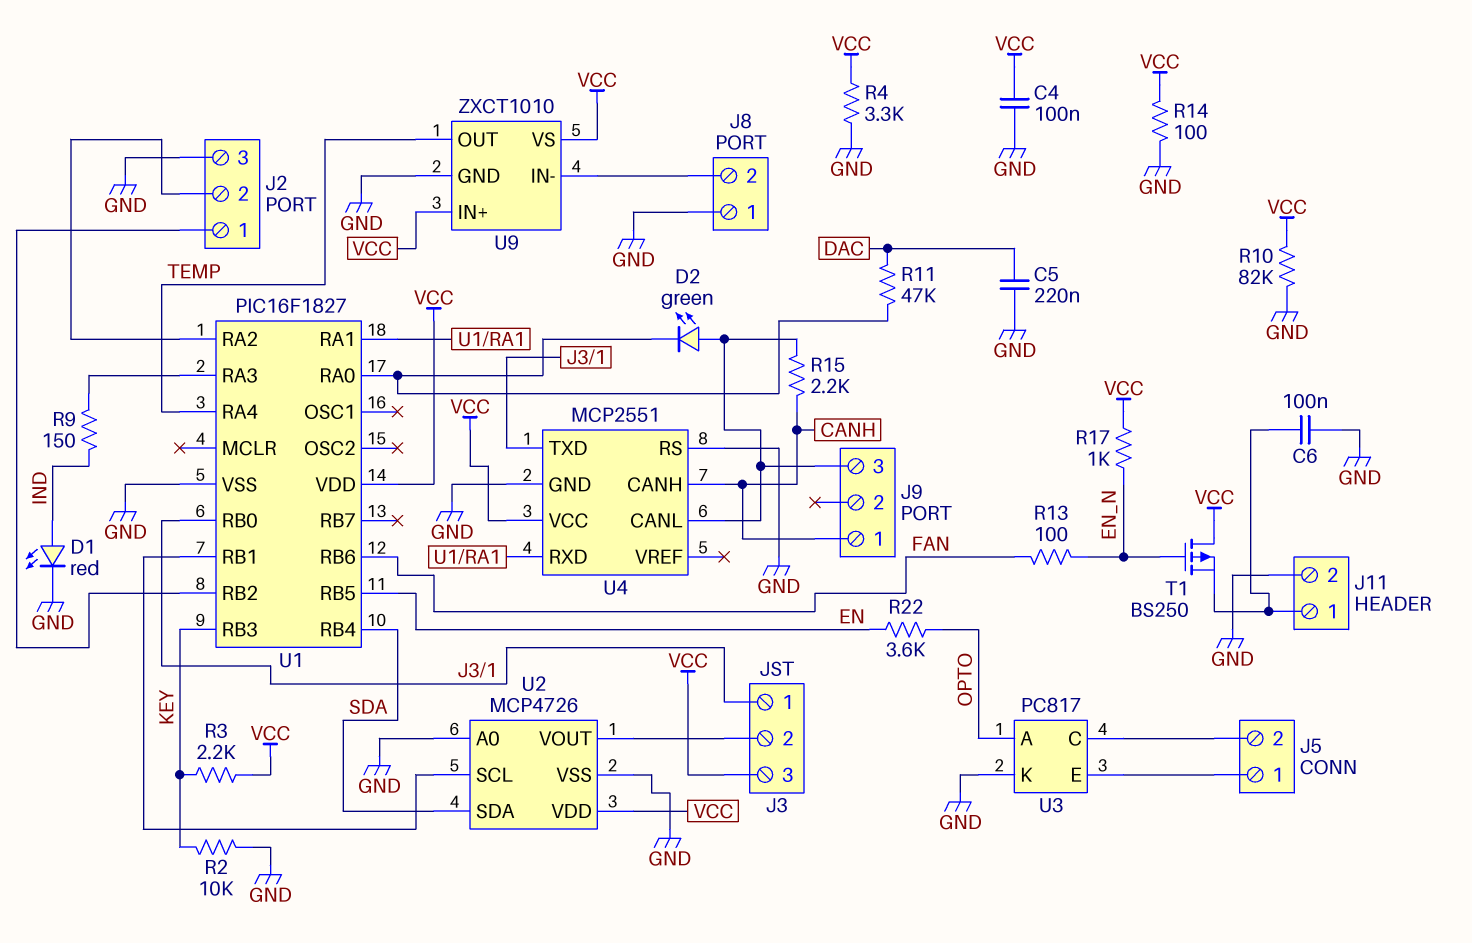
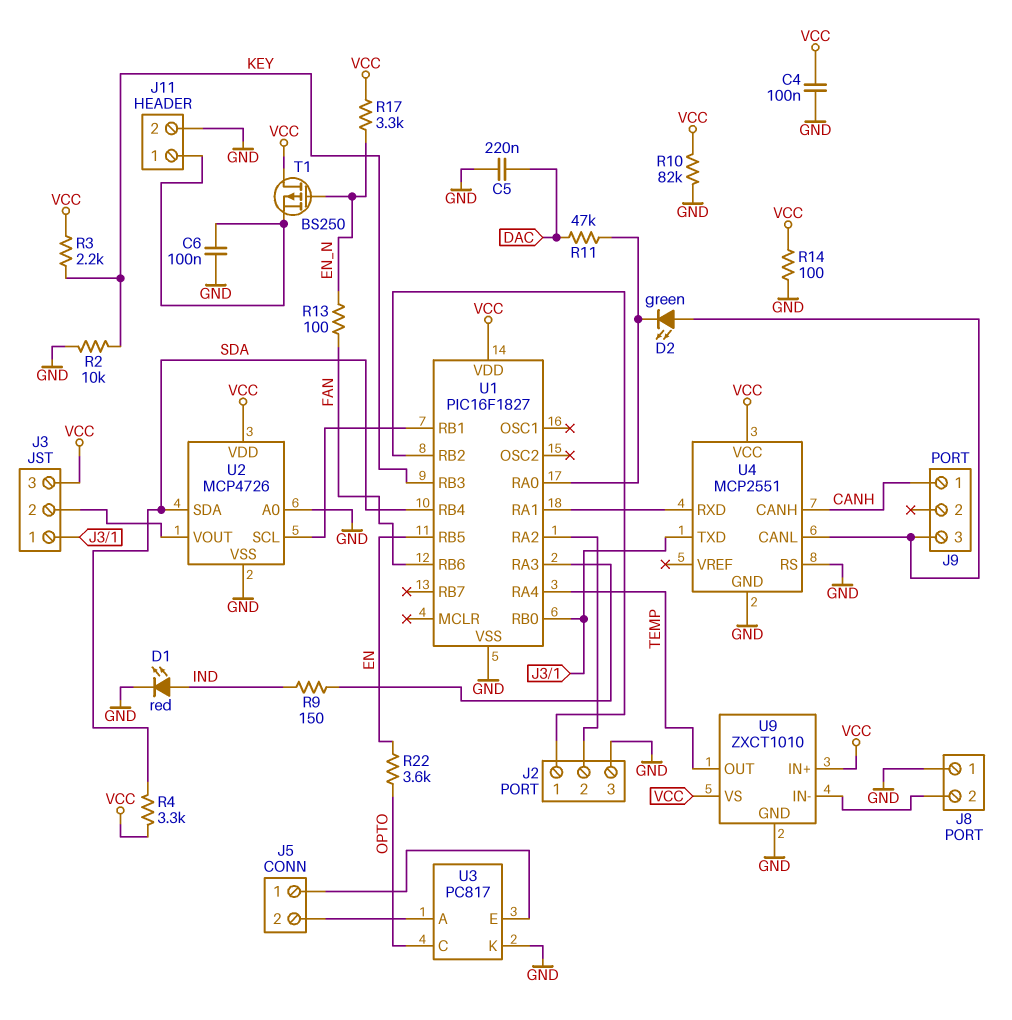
R4: 3.3k (GND, VCC) -> 3.3k (SDA, VCC)
R15: 2.2k (CANH, J9/3) -> none
R17: 1k (EN_N, VCC) -> 3.3k (EN_N, VCC)
U3 pin A: OPTO -> J5/2
U3 pin C: J5/2 -> OPTO

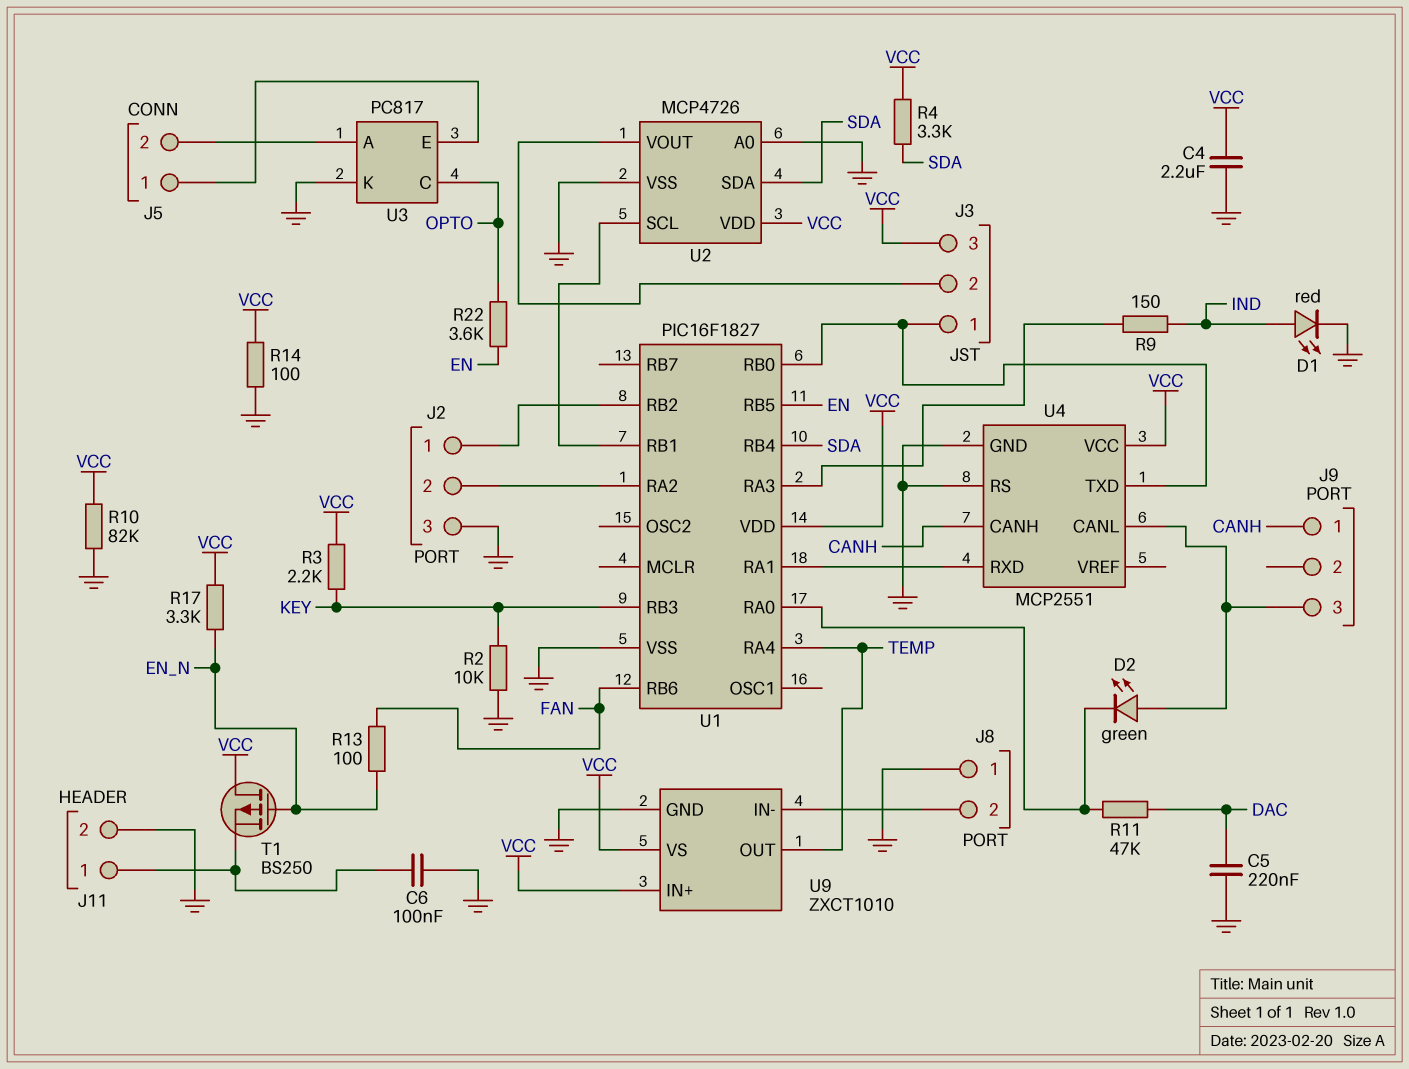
C4: 100nF (GND, VCC) -> 2.2uF (GND, VCC)

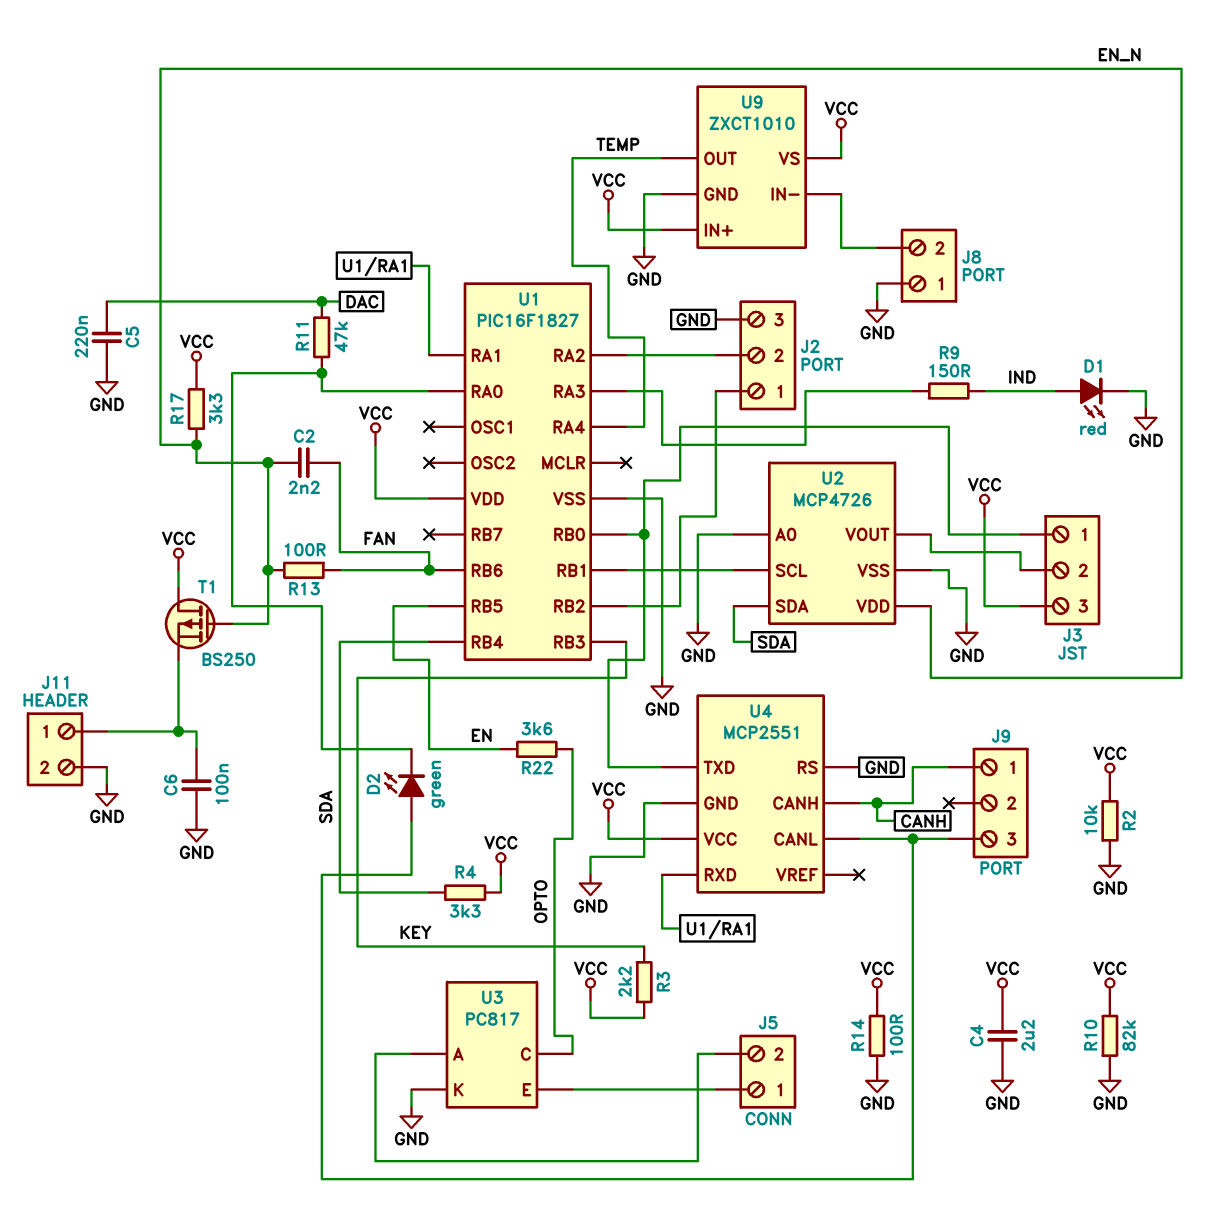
C2: none -> 2.2nF (EN_N, FAN)
R2: 10k (GND, KEY) -> 10k (GND, VCC)
U2 pin VDD: VCC -> EN_N

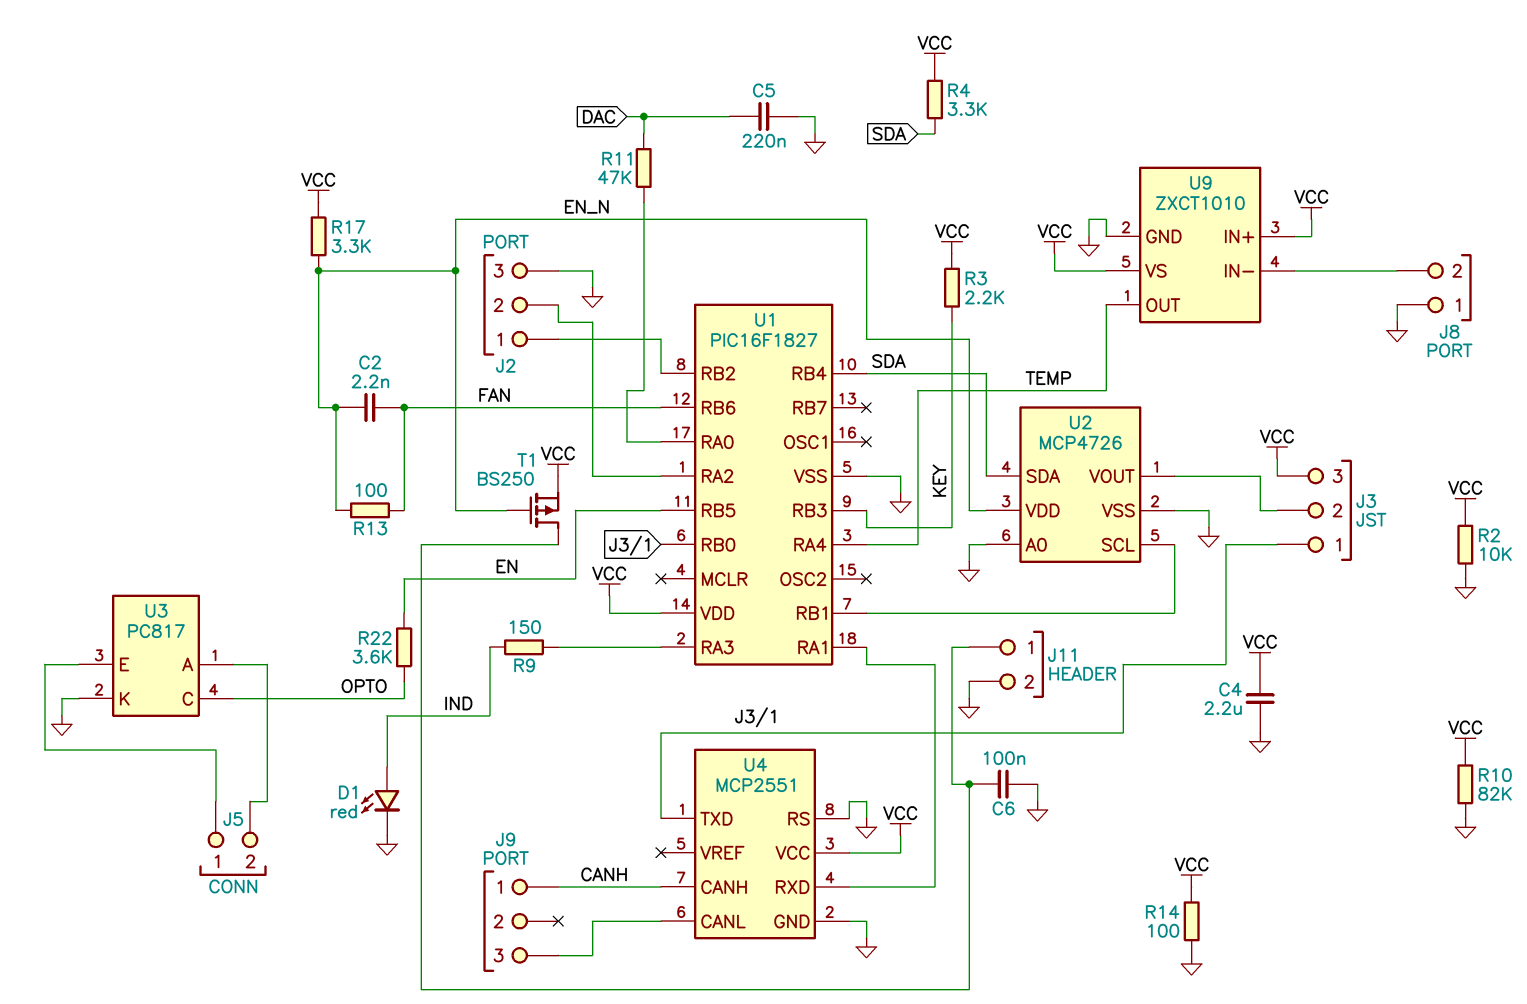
D2: LED green (A J9/3, K U1/RA0) -> none
T1: PMOS BS250 (G EN_N, D VCC, S J11/1) -> PMOS BS250 (G EN_N, D J11/1, S VCC)

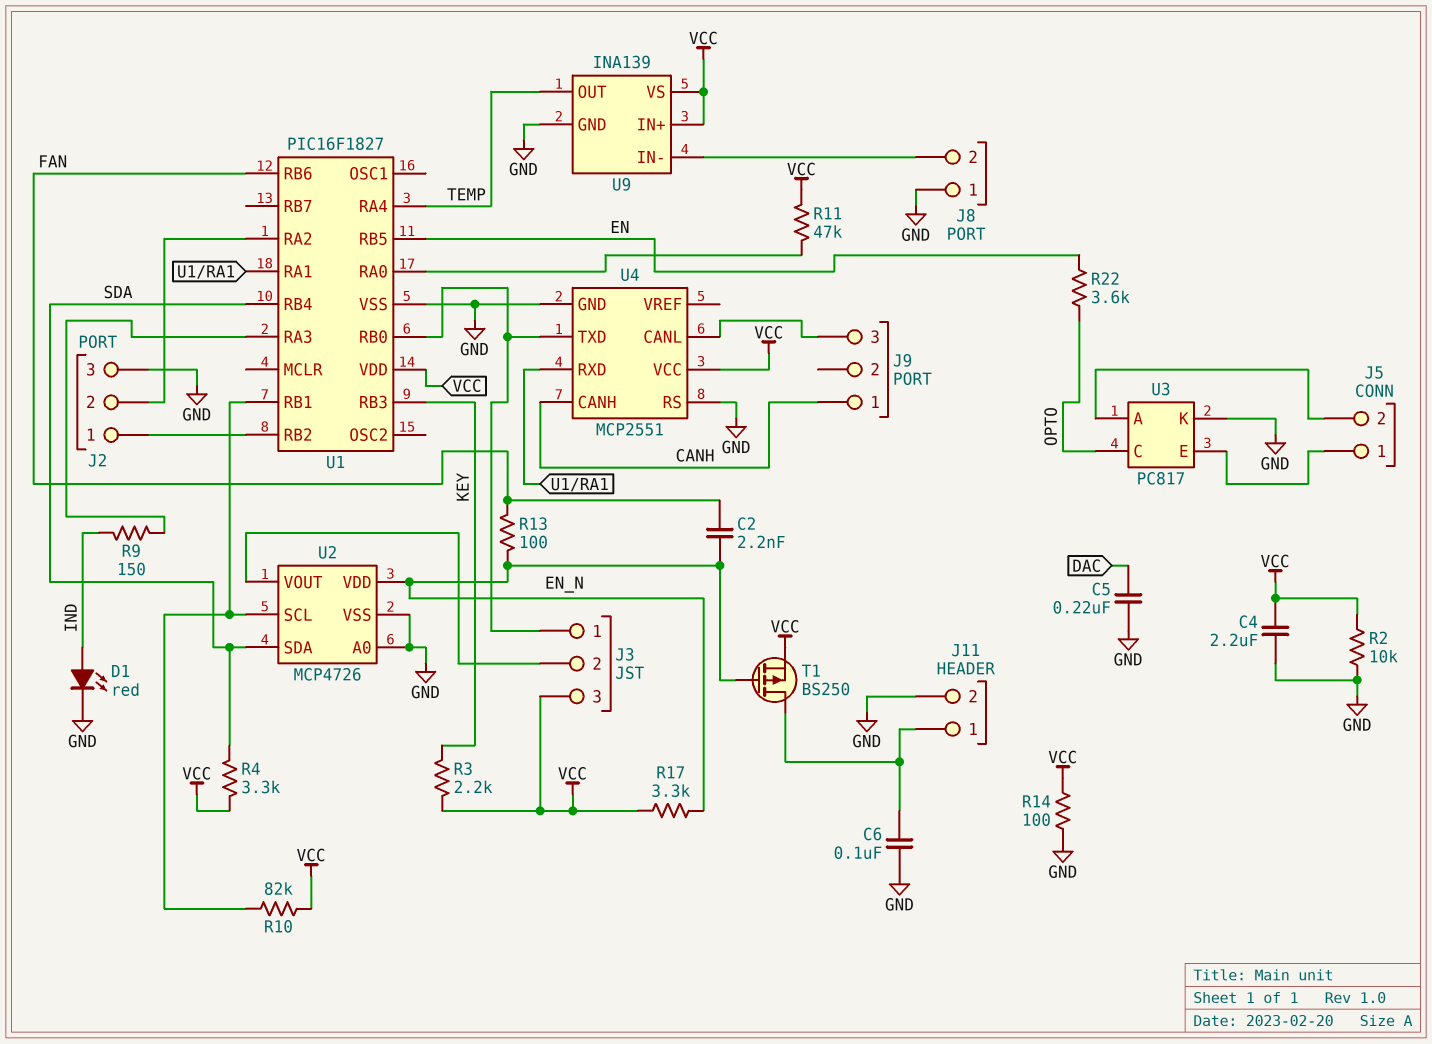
R10: 82k (GND, VCC) -> 82k (U1/RB1, VCC)
R11: 47k (DAC, U1/RA0) -> 47k (U1/RA0, VCC)
U9: ZXCT1010 -> INA139

